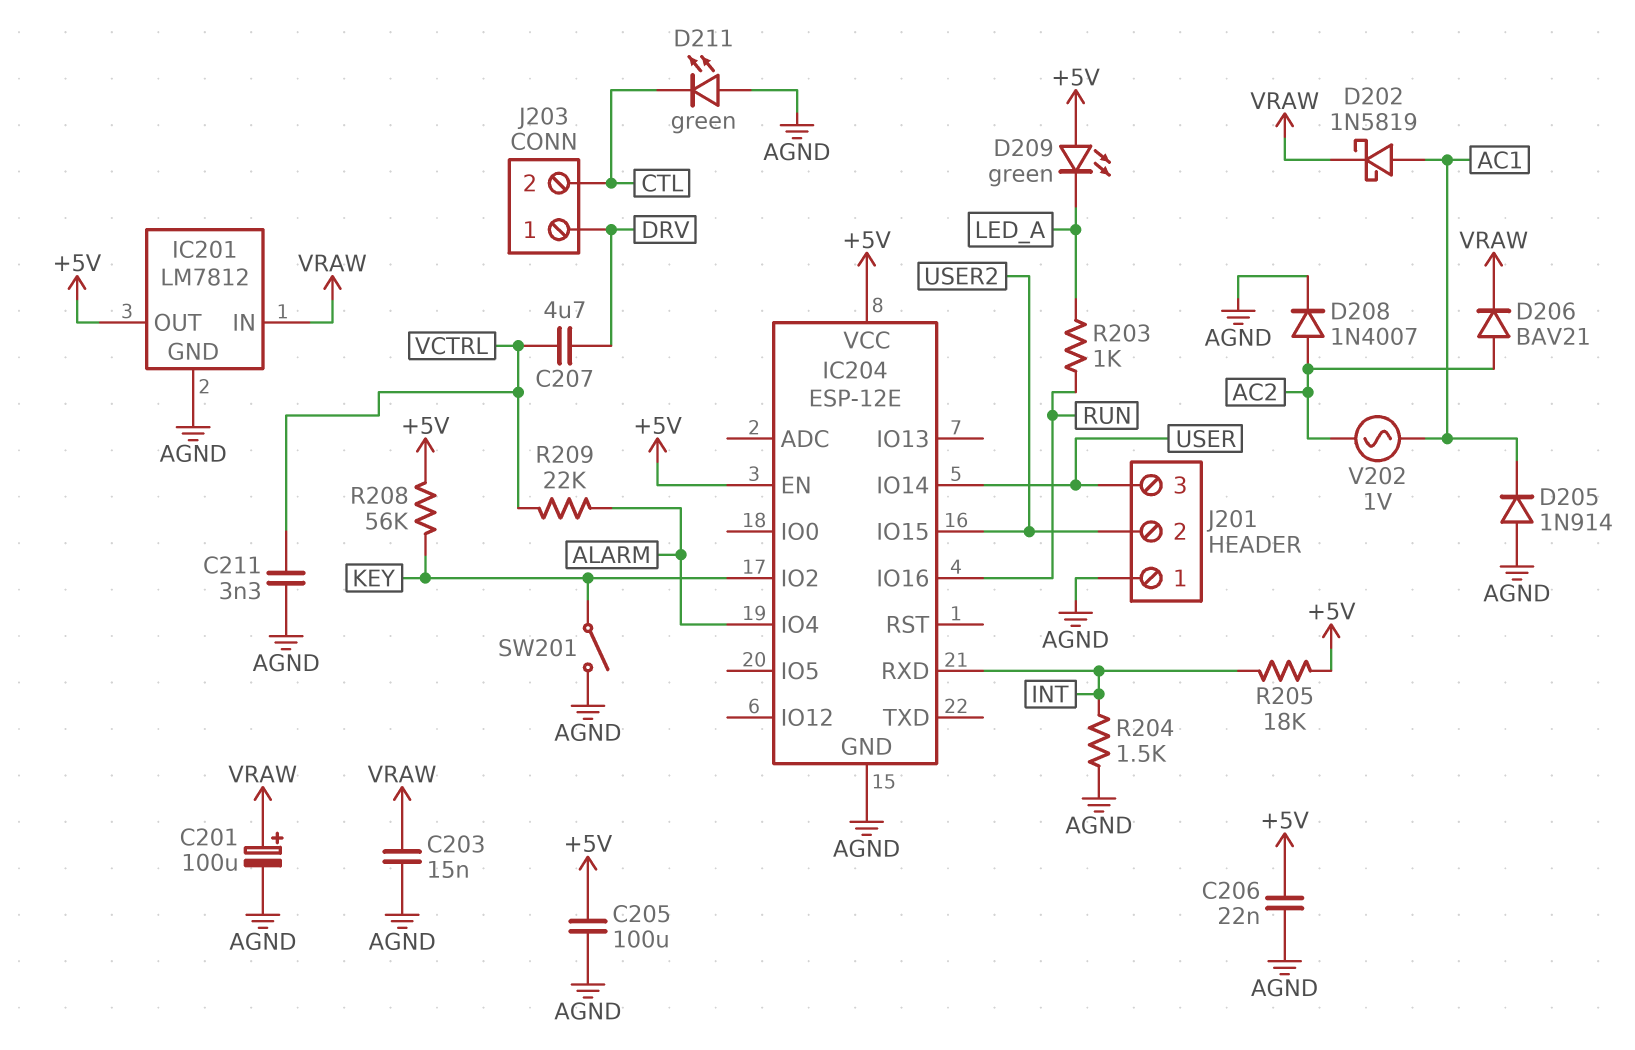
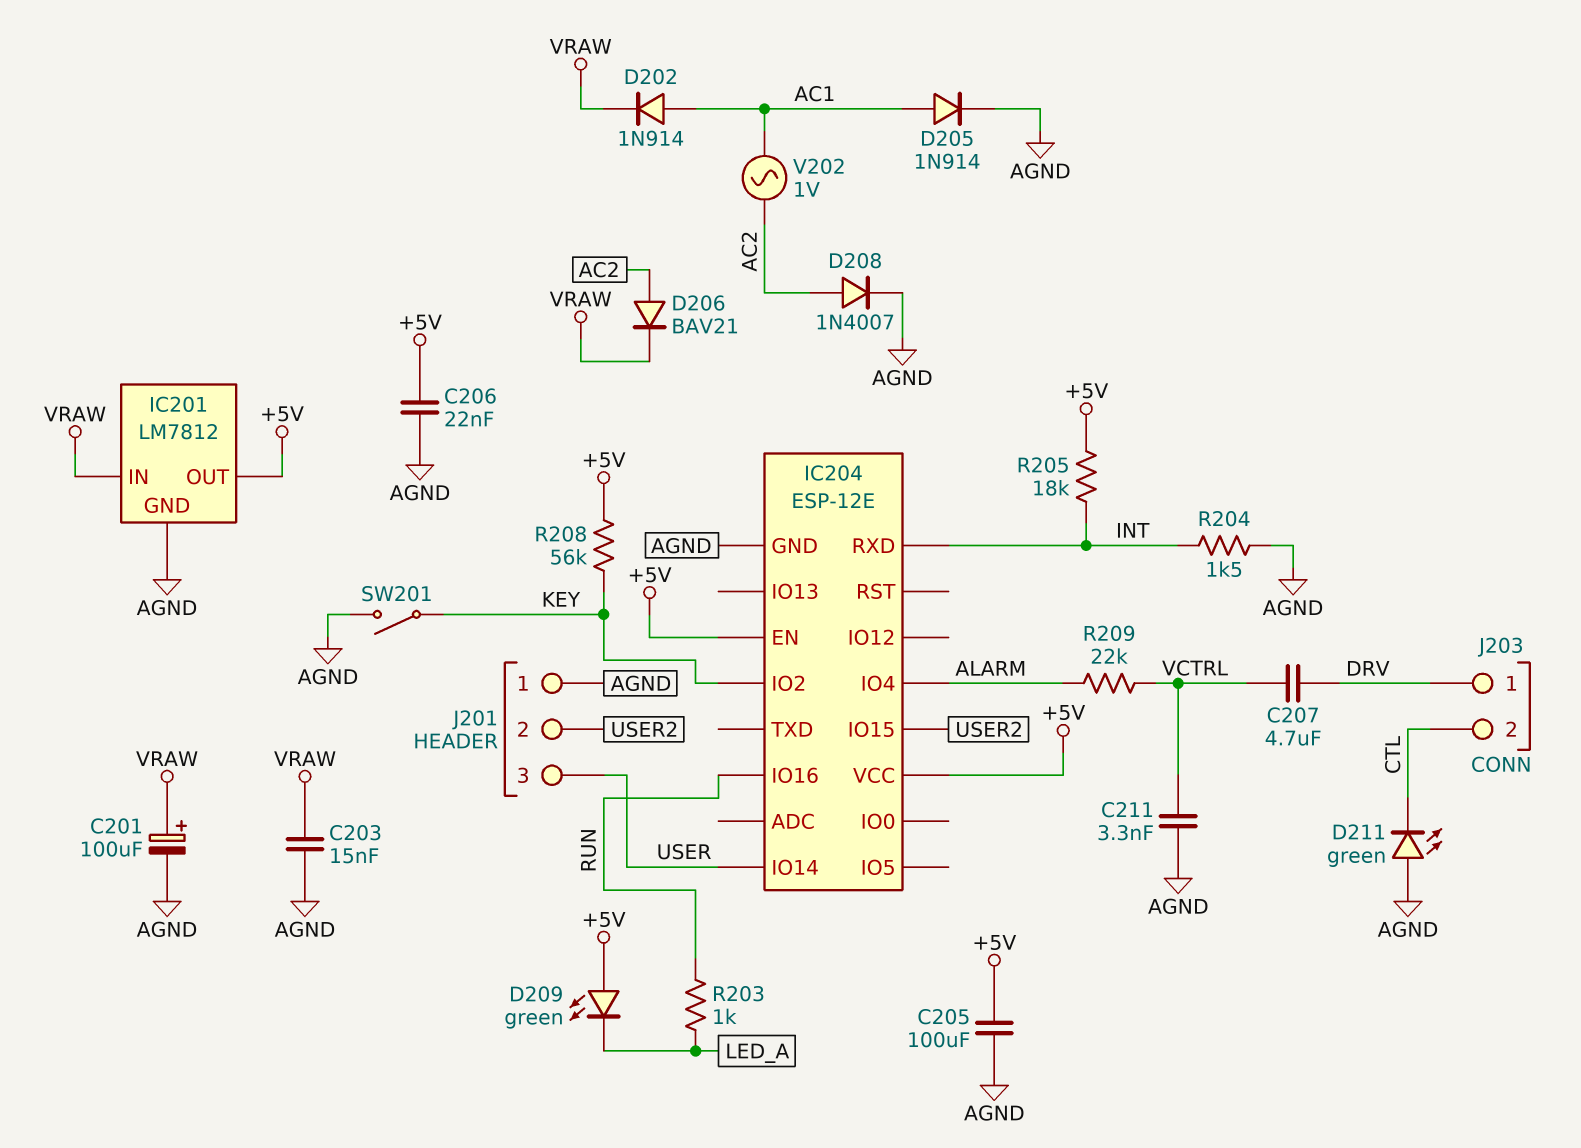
D202: schottky 1N5819 (A AC1, K VRAW) -> diode 1N914 (A AC1, K VRAW)
D205: diode 1N914 (A AGND, K AC1) -> diode 1N914 (A AC1, K AGND)

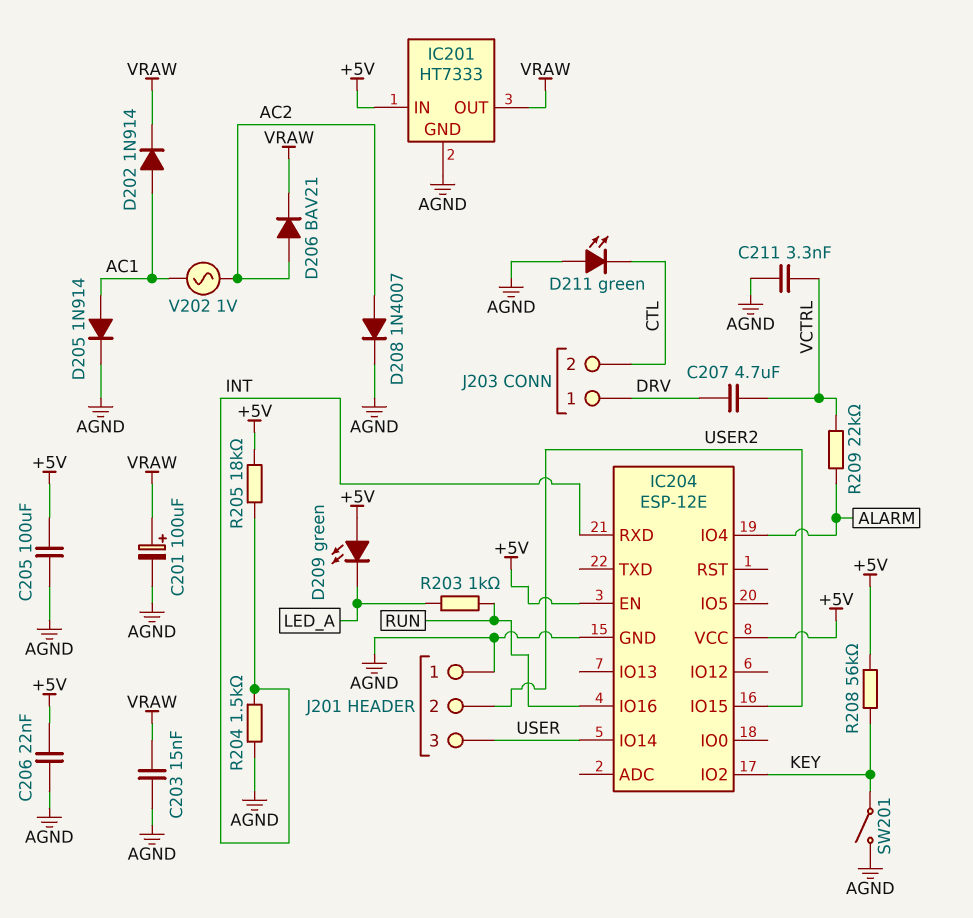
IC201: LM7812 -> HT7333
IC201 pin IN: VRAW -> +5V
IC201 pin OUT: +5V -> VRAW

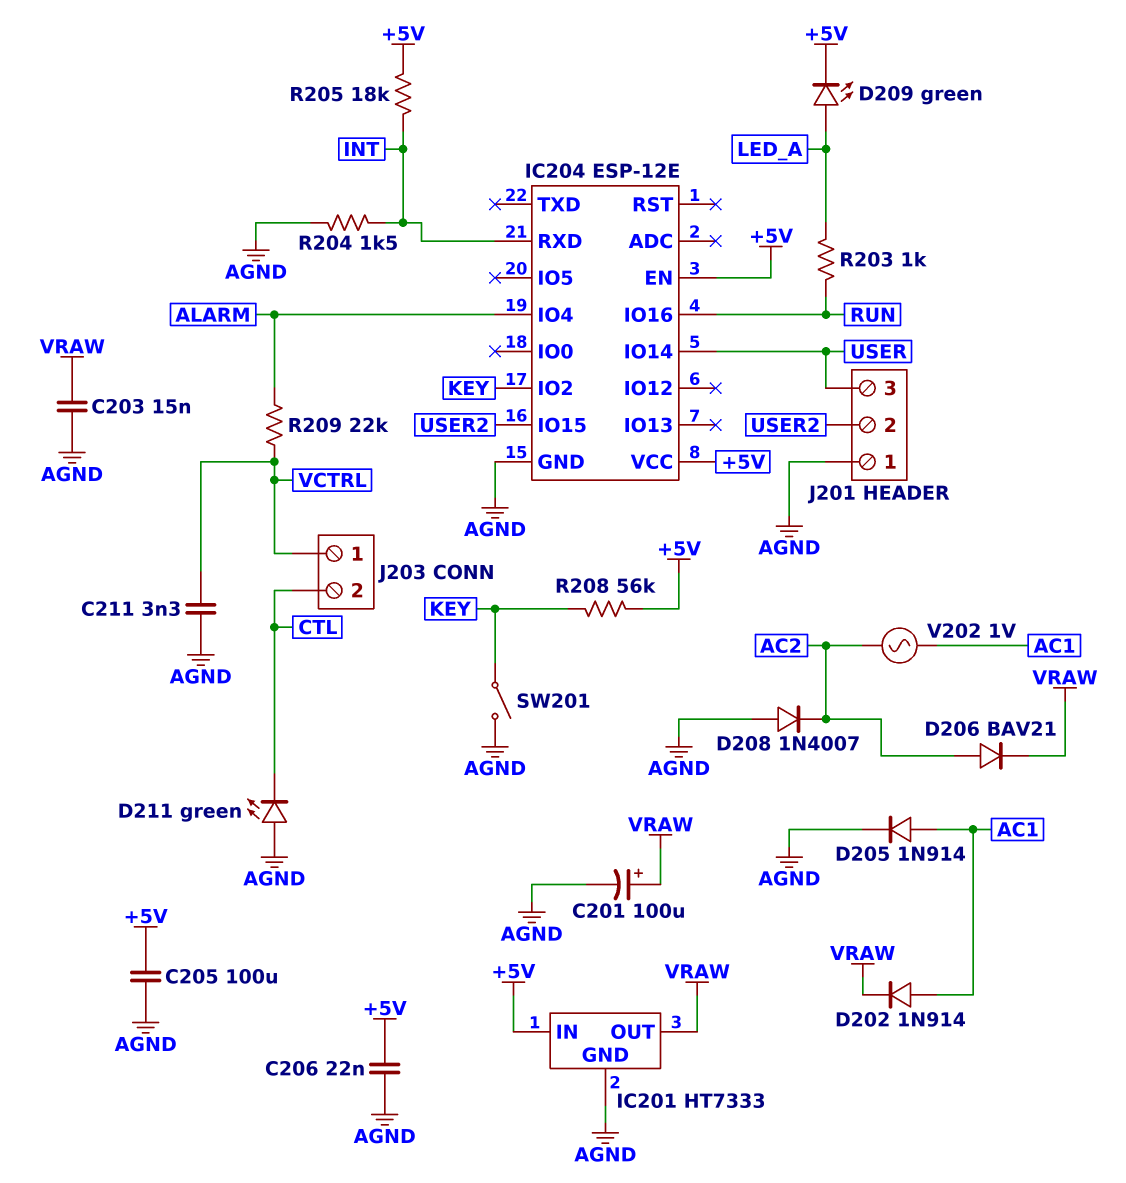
C207: 4.7uF (DRV, VCTRL) -> none
D208: diode 1N4007 (A AC2, K AGND) -> diode 1N4007 (A AGND, K AC2)
D209: LED green (A +5V, K LED_A) -> LED green (A LED_A, K +5V)
J203 pin 1: DRV -> VCTRL

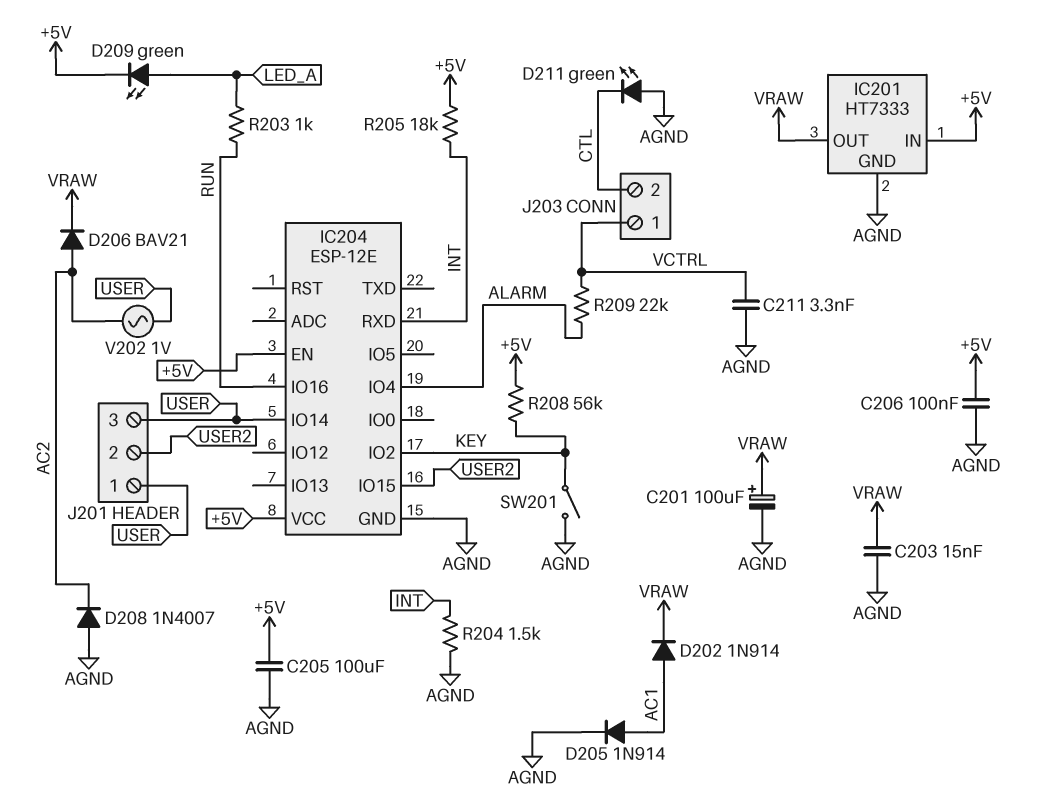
C206: 22nF (+5V, AGND) -> 100nF (+5V, AGND)
J201 pin 1: AGND -> USER
V202: AC 1V (AC1, AC2) -> AC 1V (AC2, USER)

